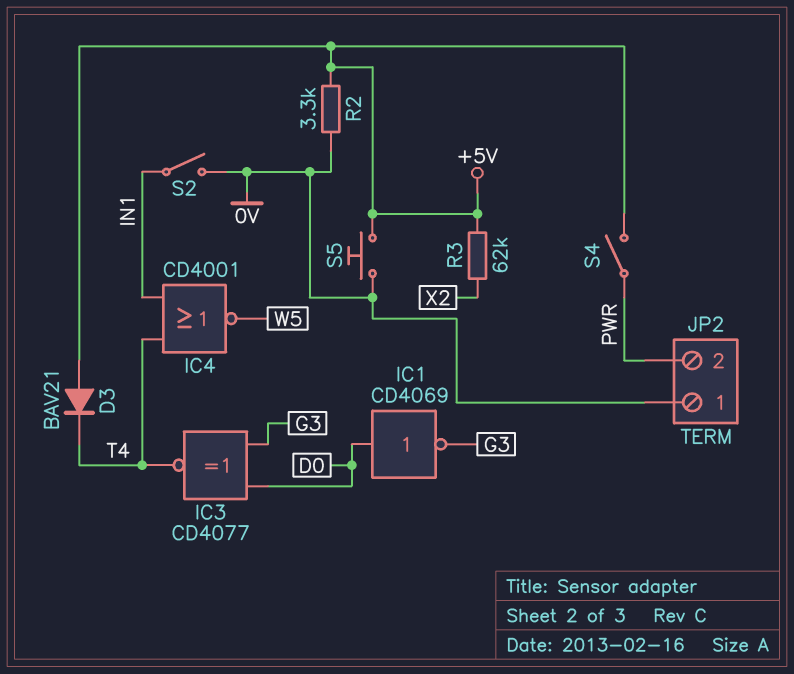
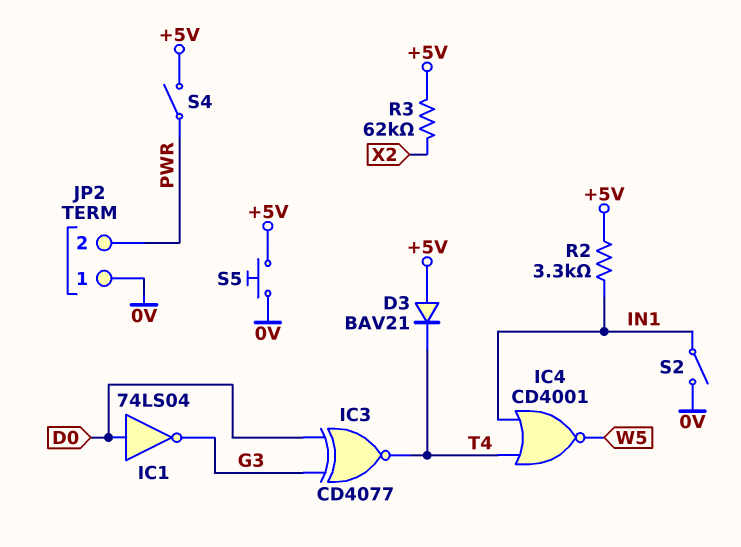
IC1: NOT CD4069 (in D0, out G3) -> NOT 74LS04 (in D0, out G3)
R2: 3.3k (+5V, 0V) -> 3.3k (+5V, IN1)

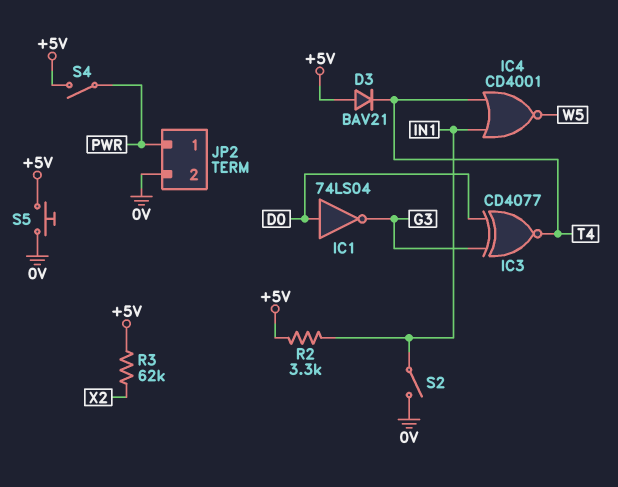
JP2 pin 1: 0V -> PWR
JP2 pin 2: PWR -> 0V

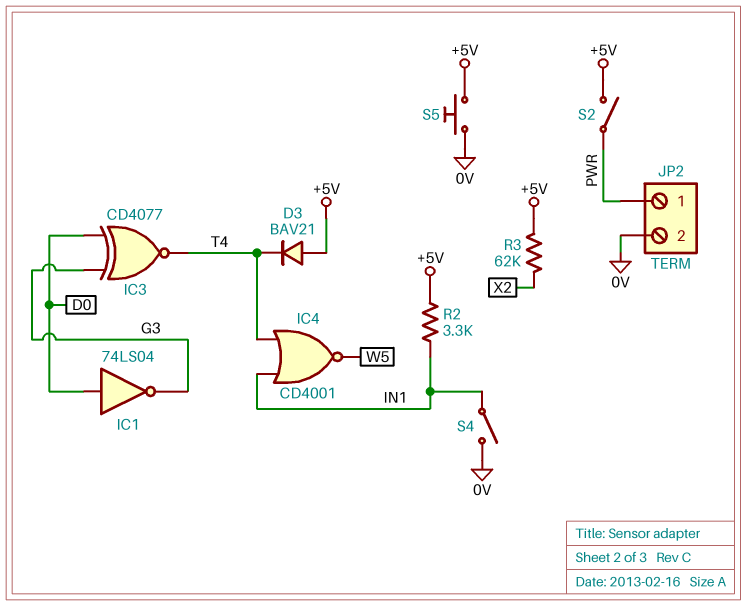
S2: switch (0V, IN1) -> switch (+5V, PWR)
S4: switch (+5V, PWR) -> switch (0V, IN1)

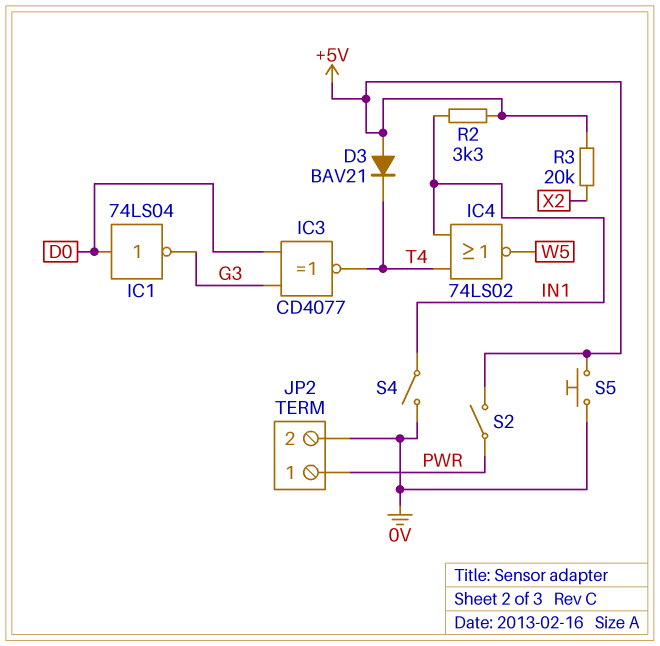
IC4: NOR CD4001 (in IN1, in T4, out W5) -> NOR 74LS02 (in IN1, in T4, out W5)
R3: 62k (+5V, X2) -> 20k (+5V, X2)

